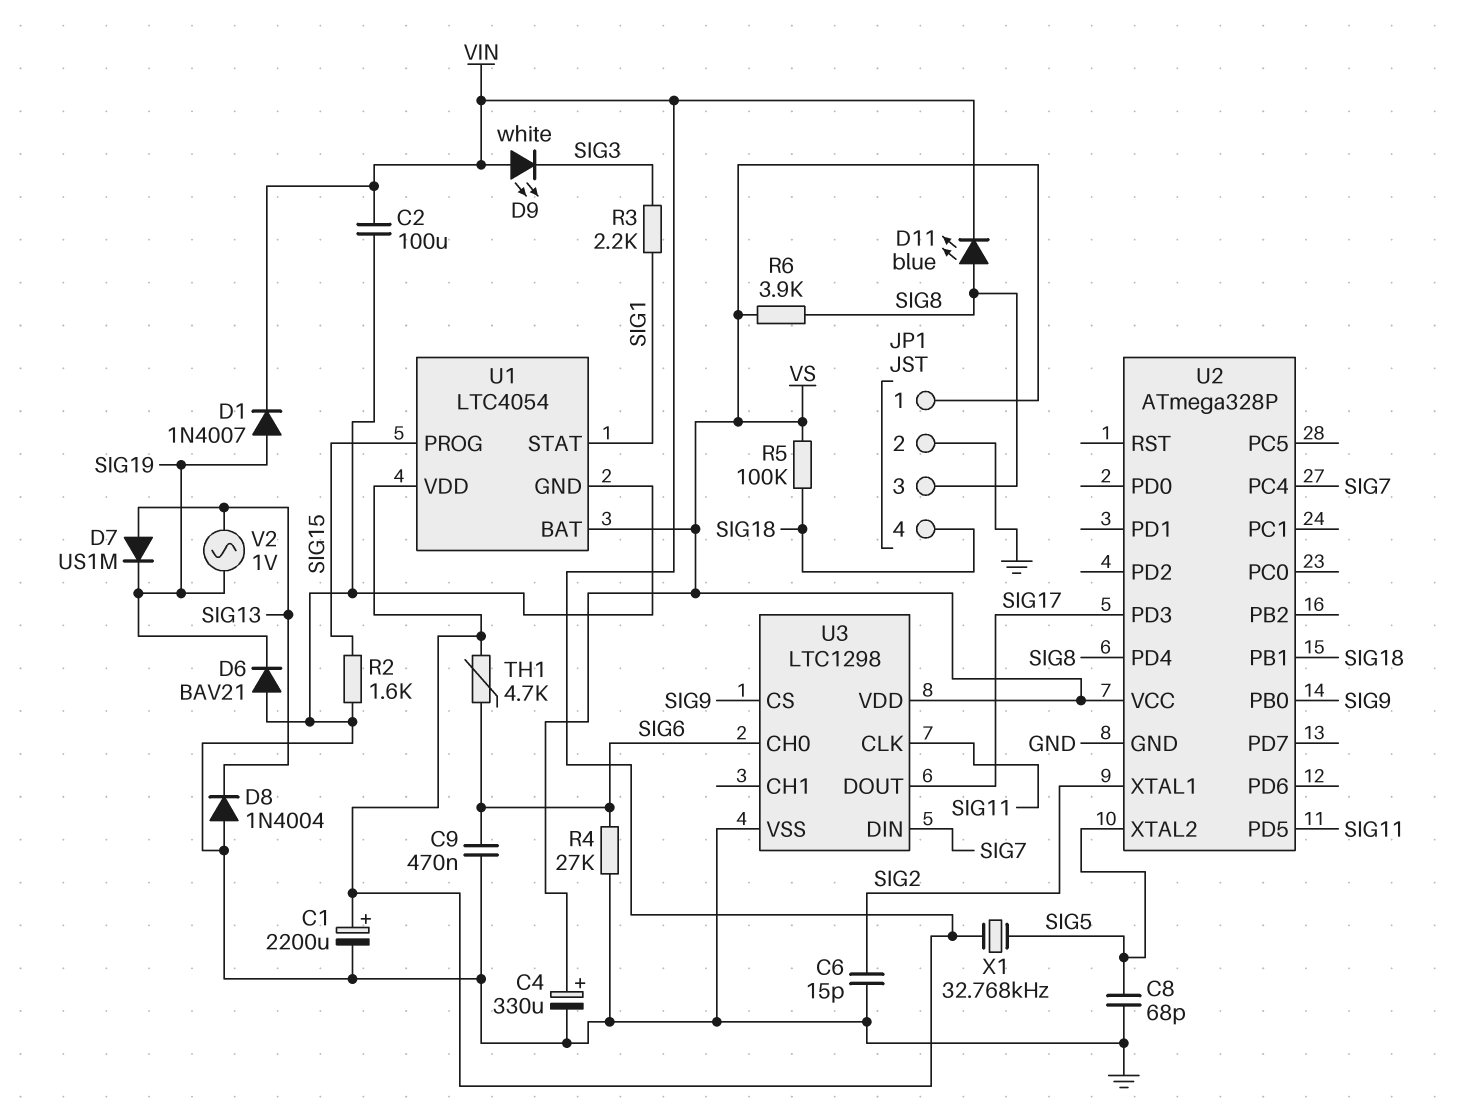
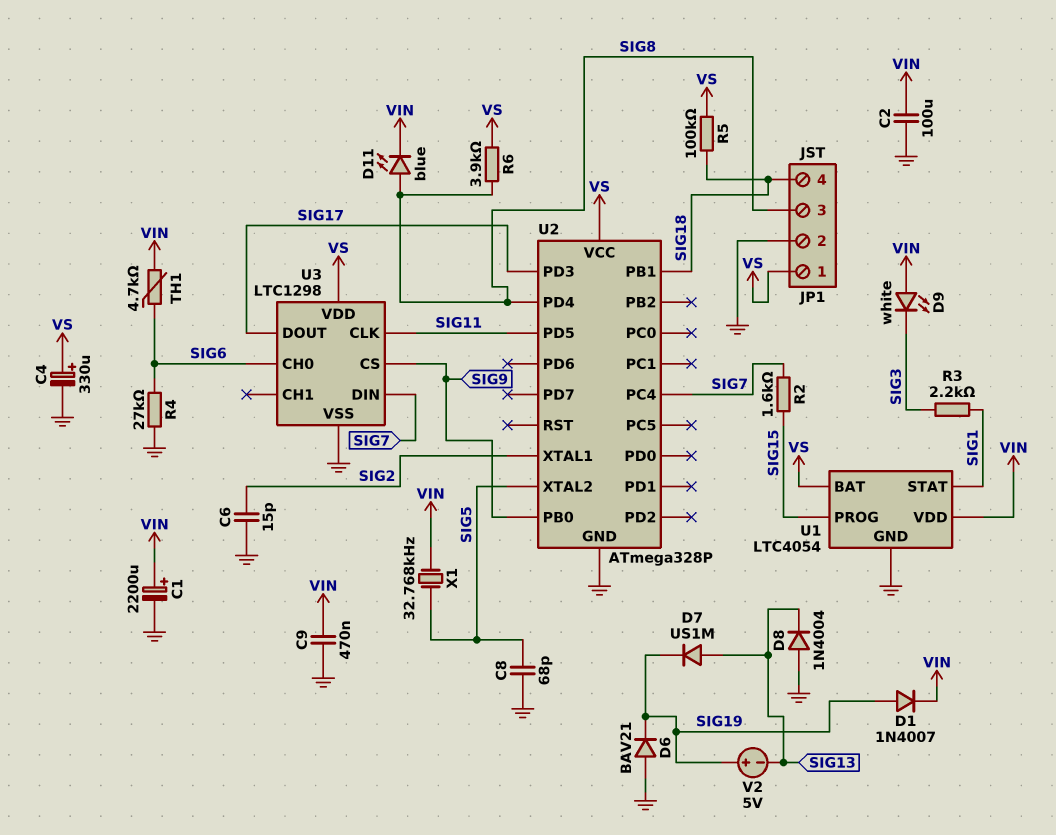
C9: 470nF (GND, SIG6) -> 470nF (GND, VIN)
R2: 1.6k (GND, SIG15) -> 1.6k (SIG7, SIG15)
V2: AC 1V (SIG13, SIG19) -> 5V (plus SIG19, minus SIG13)

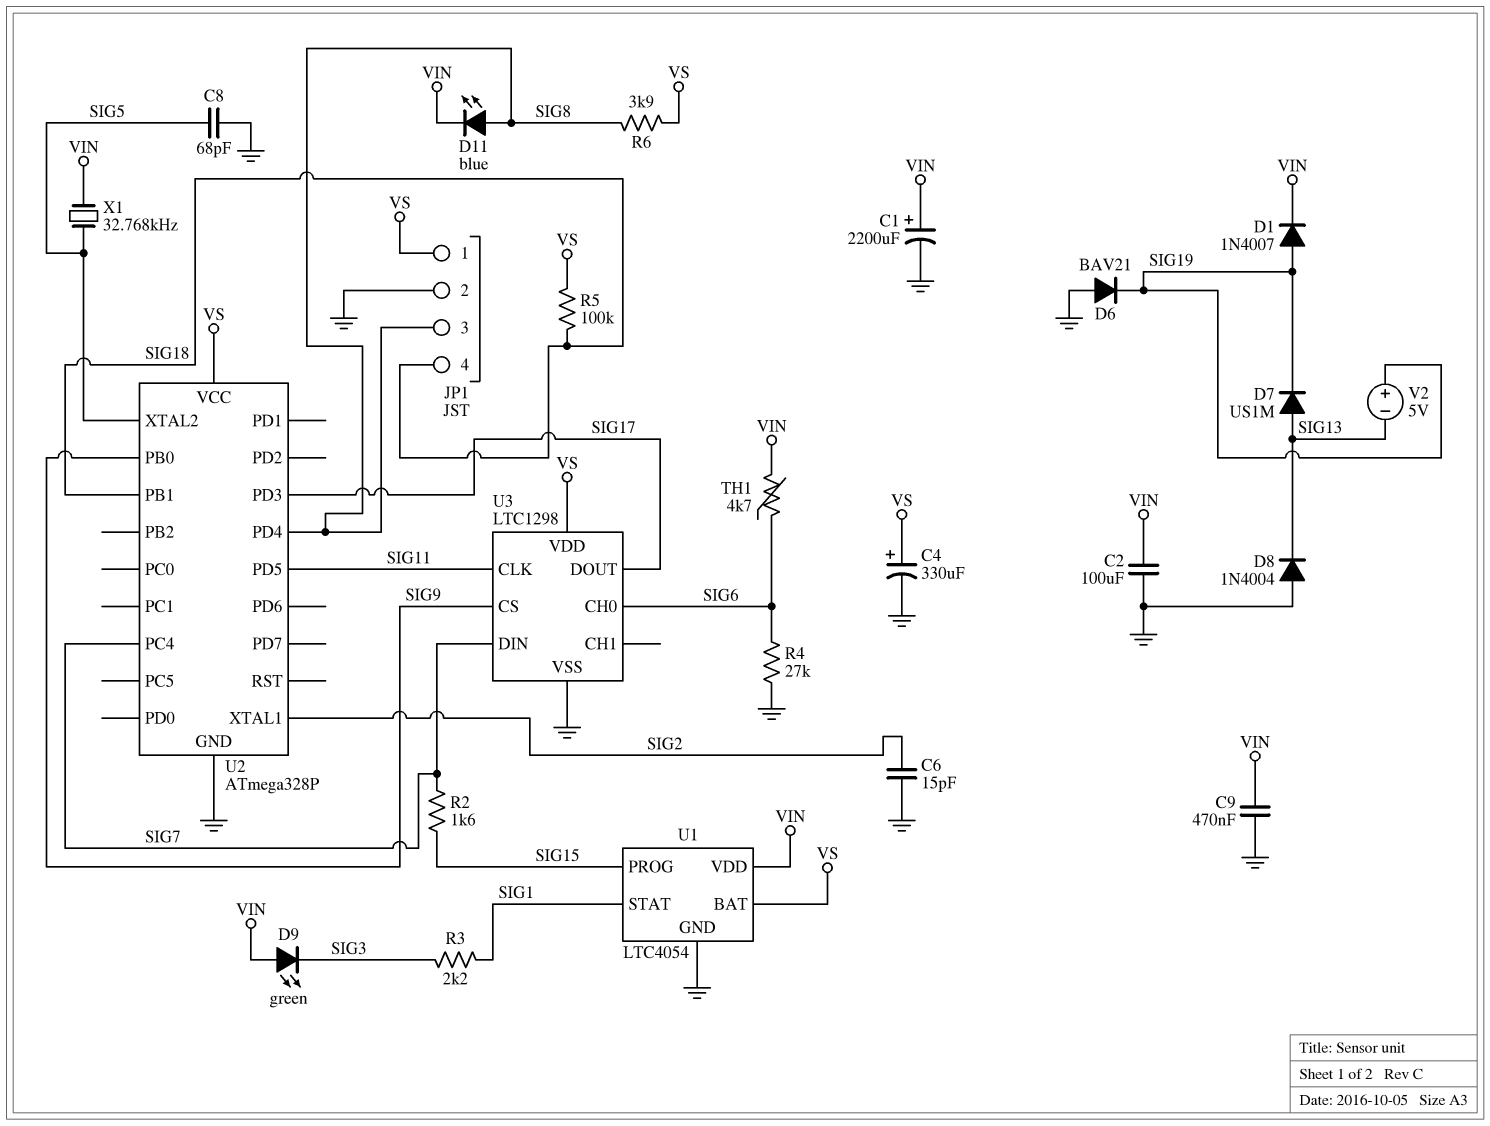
D9: LED white (A VIN, K SIG3) -> LED green (A VIN, K SIG3)

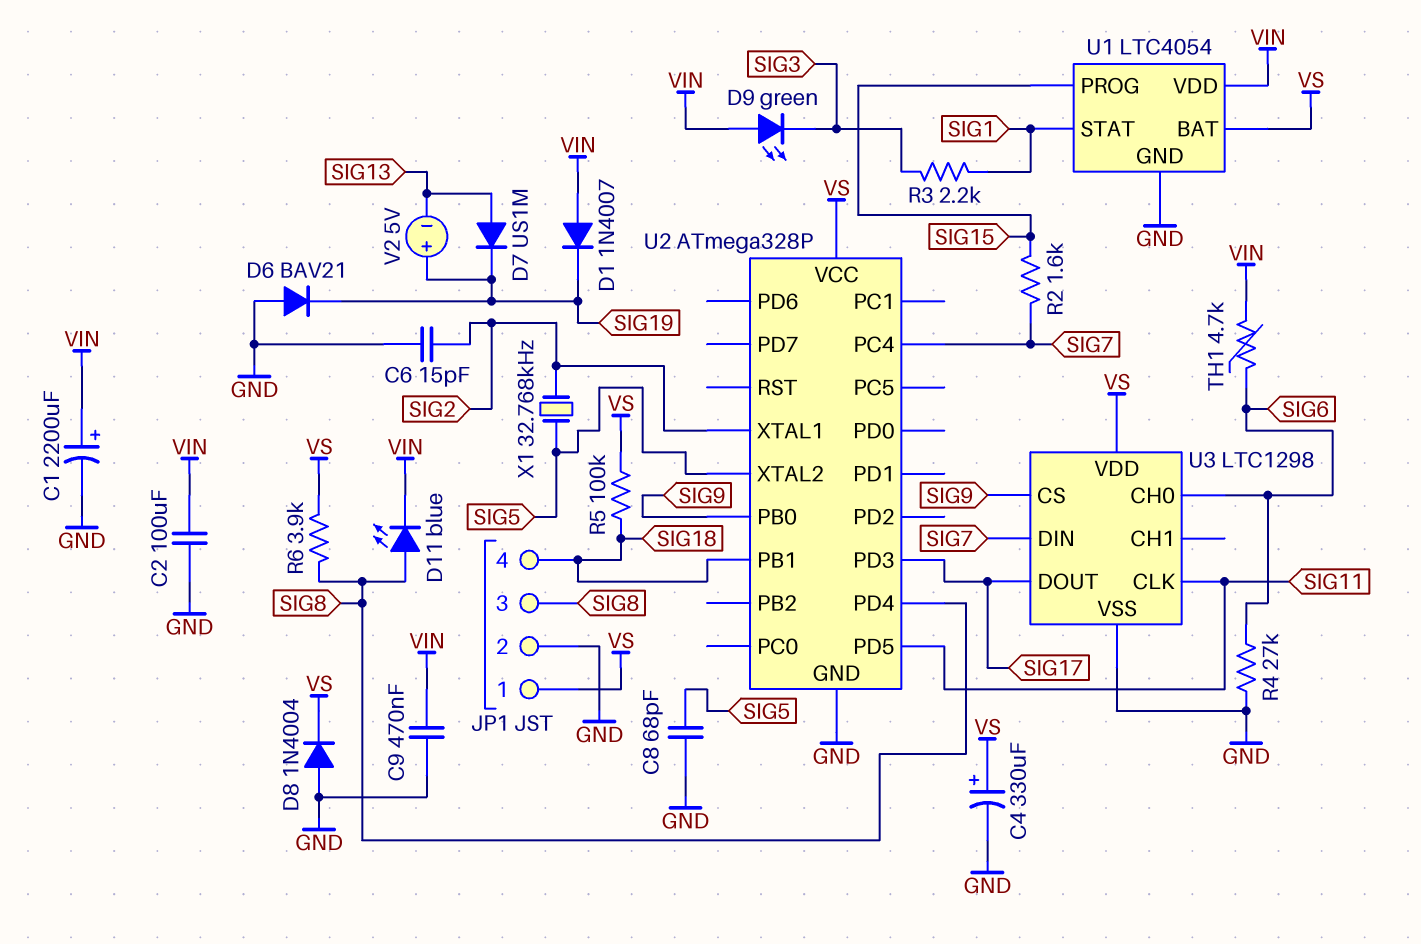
D1: diode 1N4007 (A SIG19, K VIN) -> diode 1N4007 (A VIN, K SIG19)
D8: diode 1N4004 (A GND, K SIG13) -> diode 1N4004 (A GND, K VS)
X1: 32.768kHz (SIG5, VIN) -> 32.768kHz (SIG2, SIG5)

